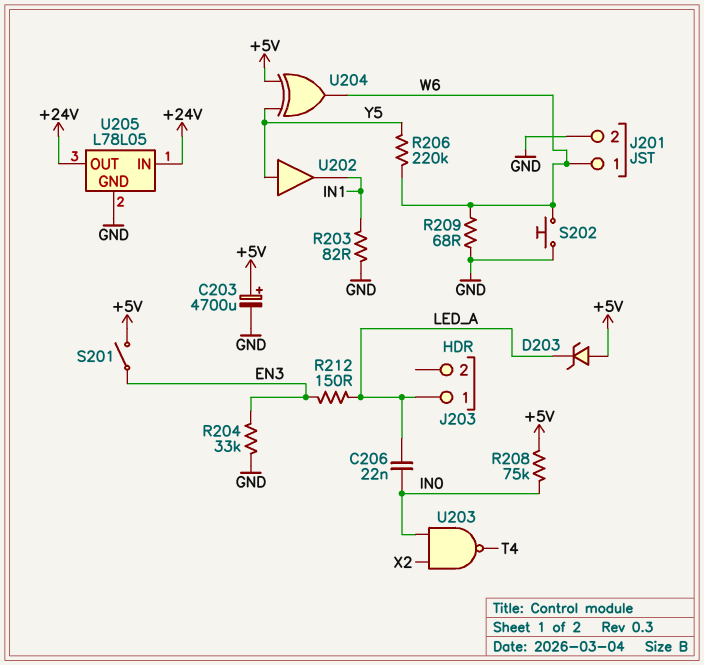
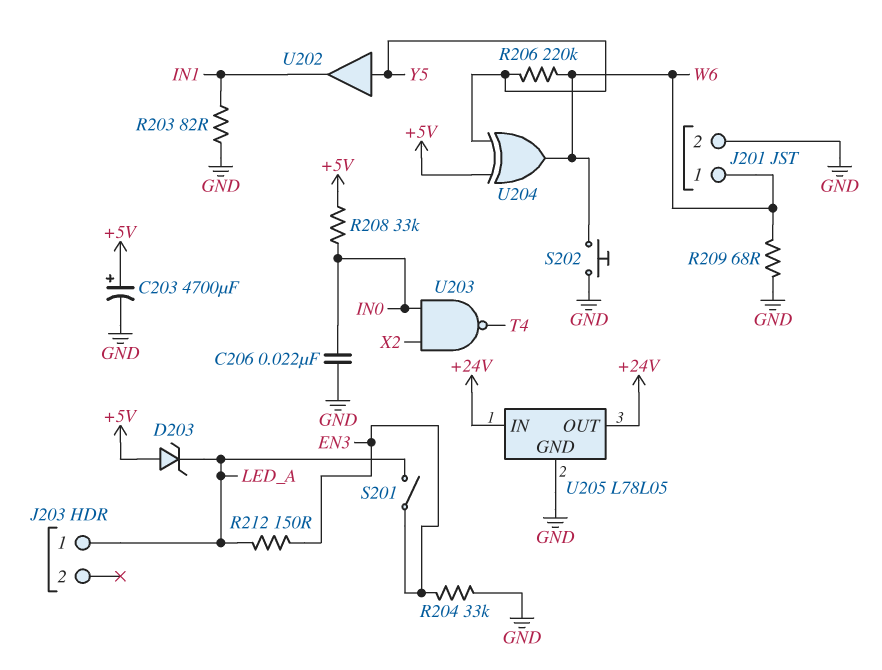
C206: 22nF (IN0, LED_A) -> 22nF (GND, IN0)
R208: 75k (+5V, IN0) -> 33k (+5V, IN0)
S201: switch (+5V, EN3) -> switch (EN3, LED_A)

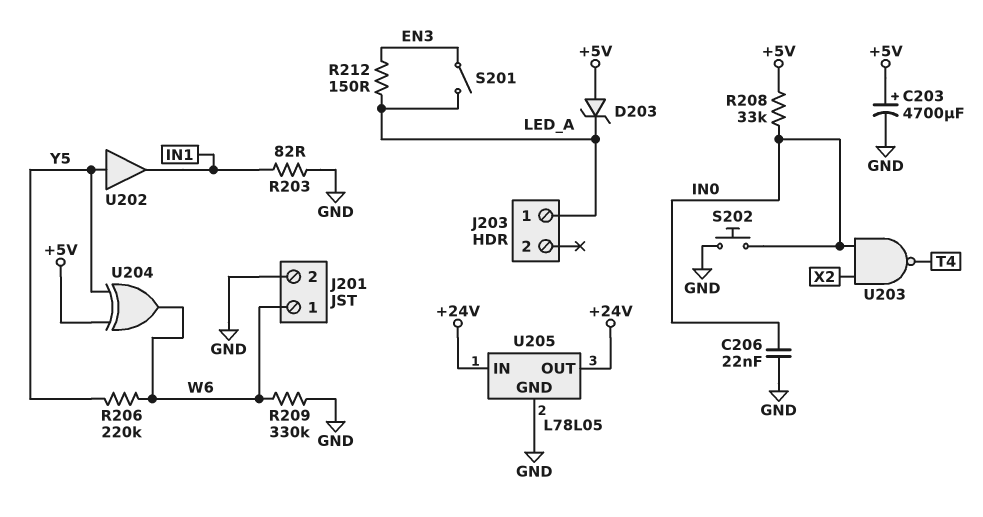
R204: 33k (EN3, GND) -> none
R209: 68 (GND, W6) -> 330k (GND, W6)
S202: button (GND, W6) -> button (GND, IN0)

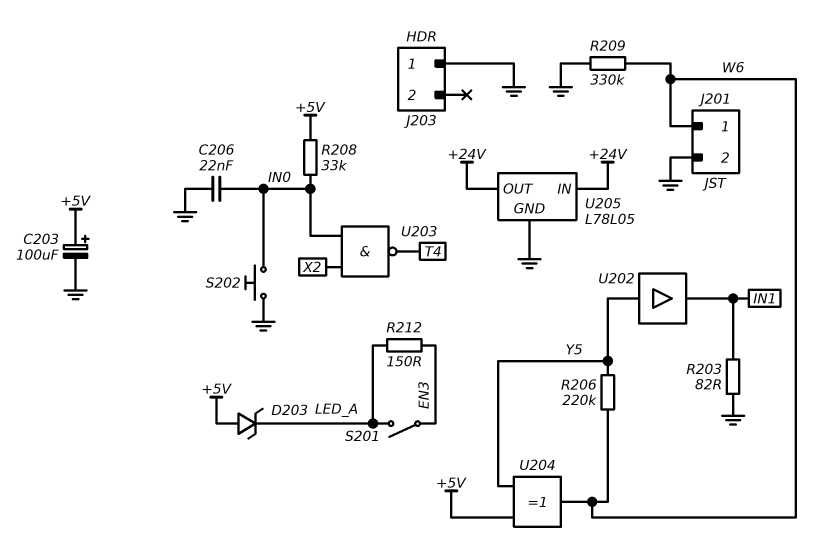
C203: 4700uF (plus +5V, minus GND) -> 100uF (plus +5V, minus GND)
J203 pin 1: LED_A -> GND

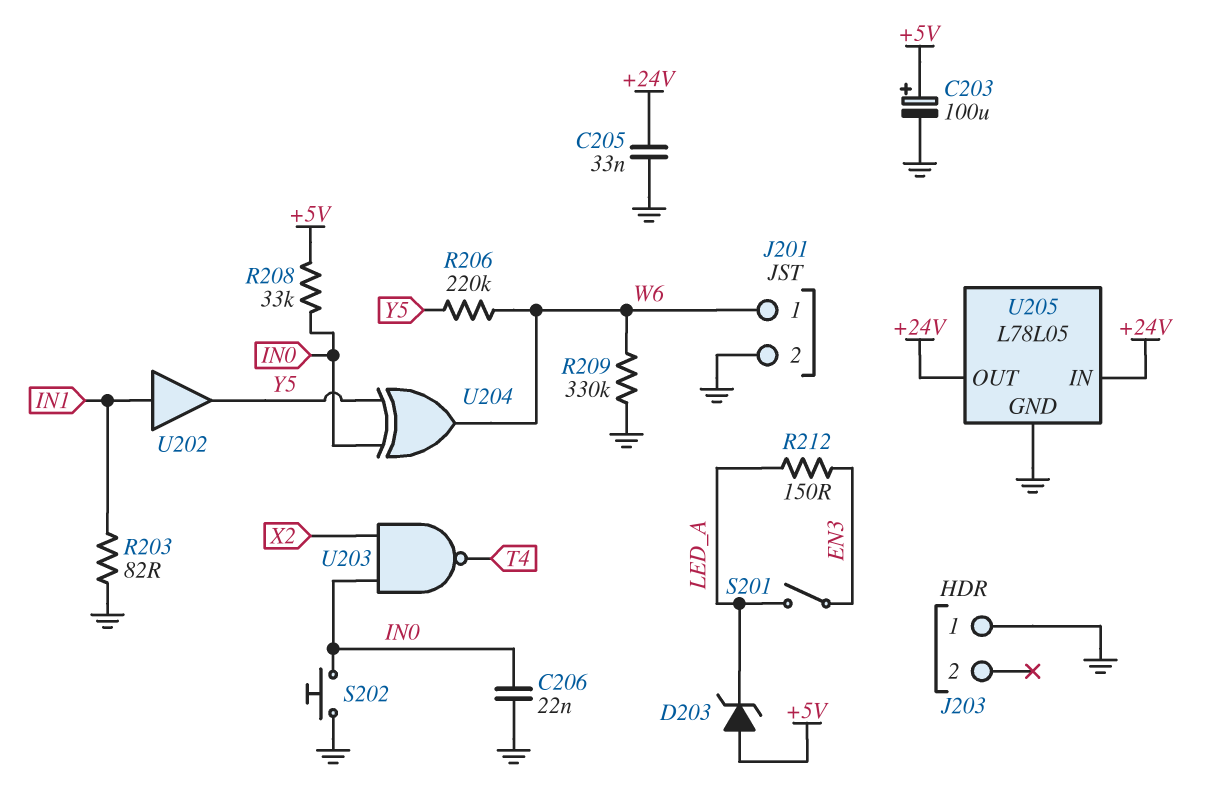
C205: none -> 33nF (+24V, GND)
U202: buffer (in Y5, out IN1) -> buffer (in IN1, out Y5)
U204: XOR (in +5V, in Y5, out W6) -> XOR (in IN0, in Y5, out W6)

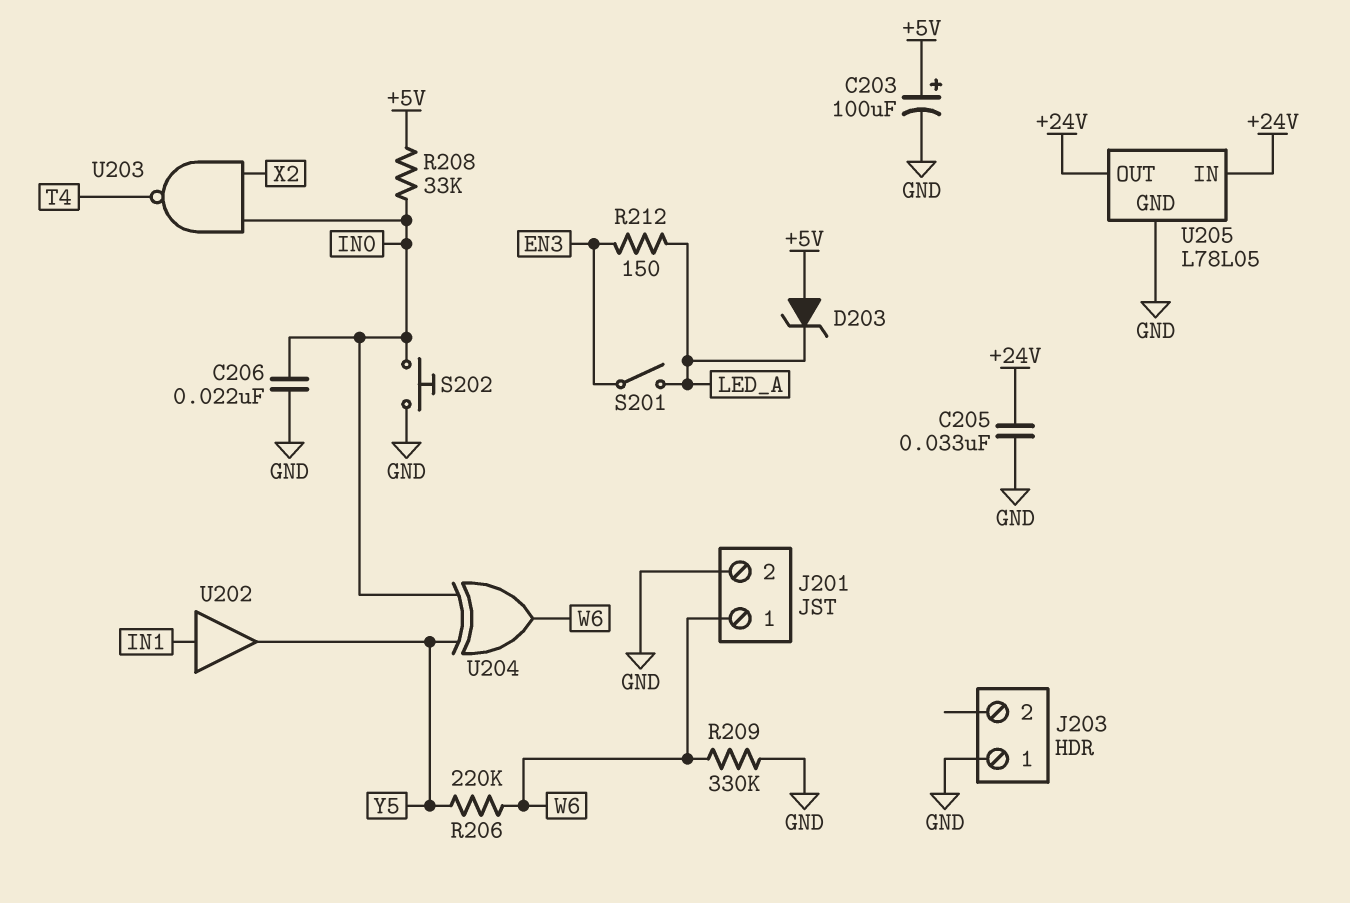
R203: 82 (GND, IN1) -> none

